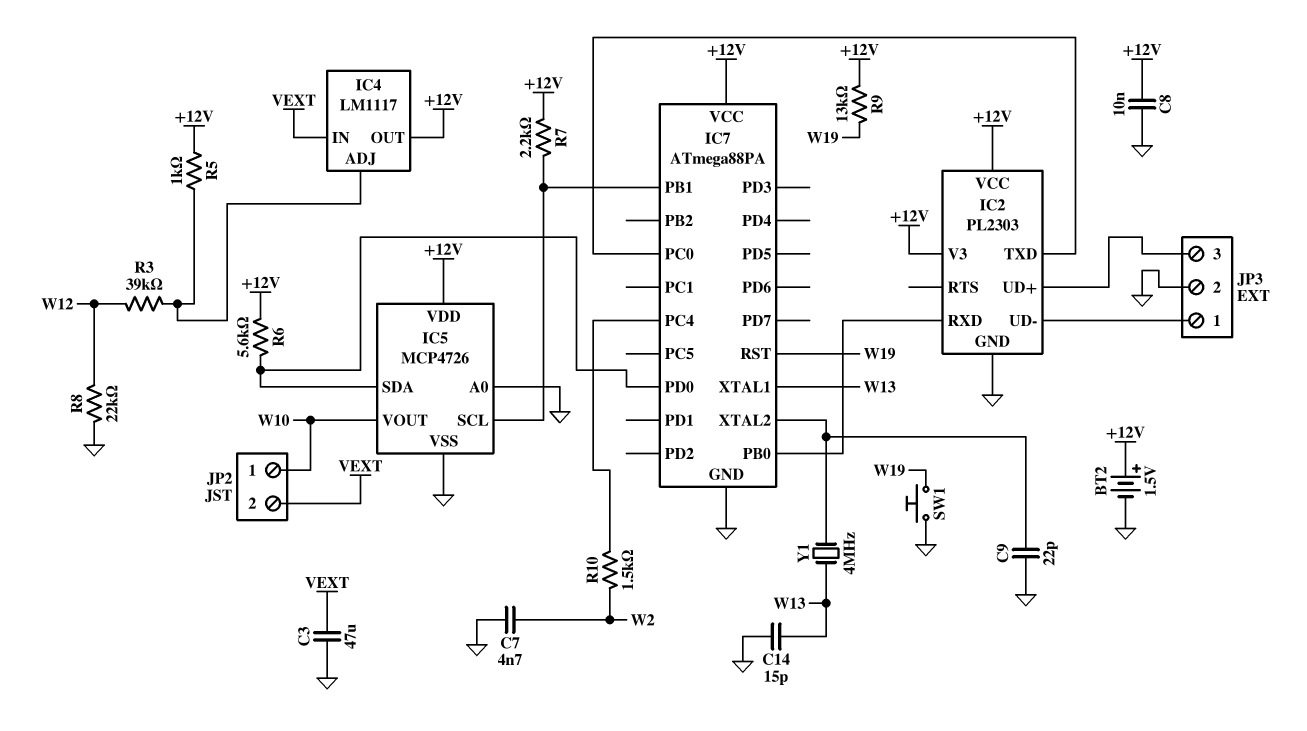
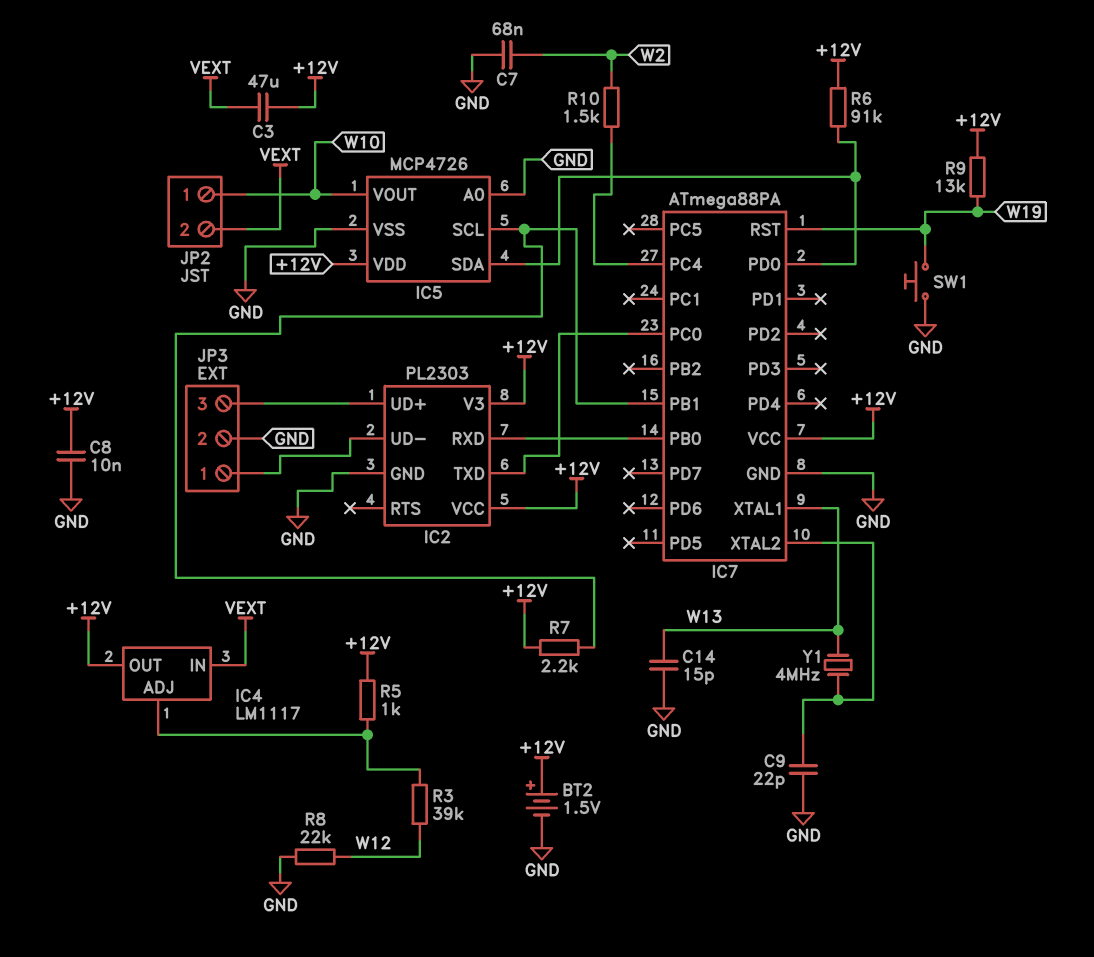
C3: 47uF (GND, VEXT) -> 47uF (+12V, VEXT)
C7: 4.7nF (GND, W2) -> 68nF (GND, W2)
R6: 5.6k (+12V, IC5/SDA) -> 91k (+12V, IC5/SDA)

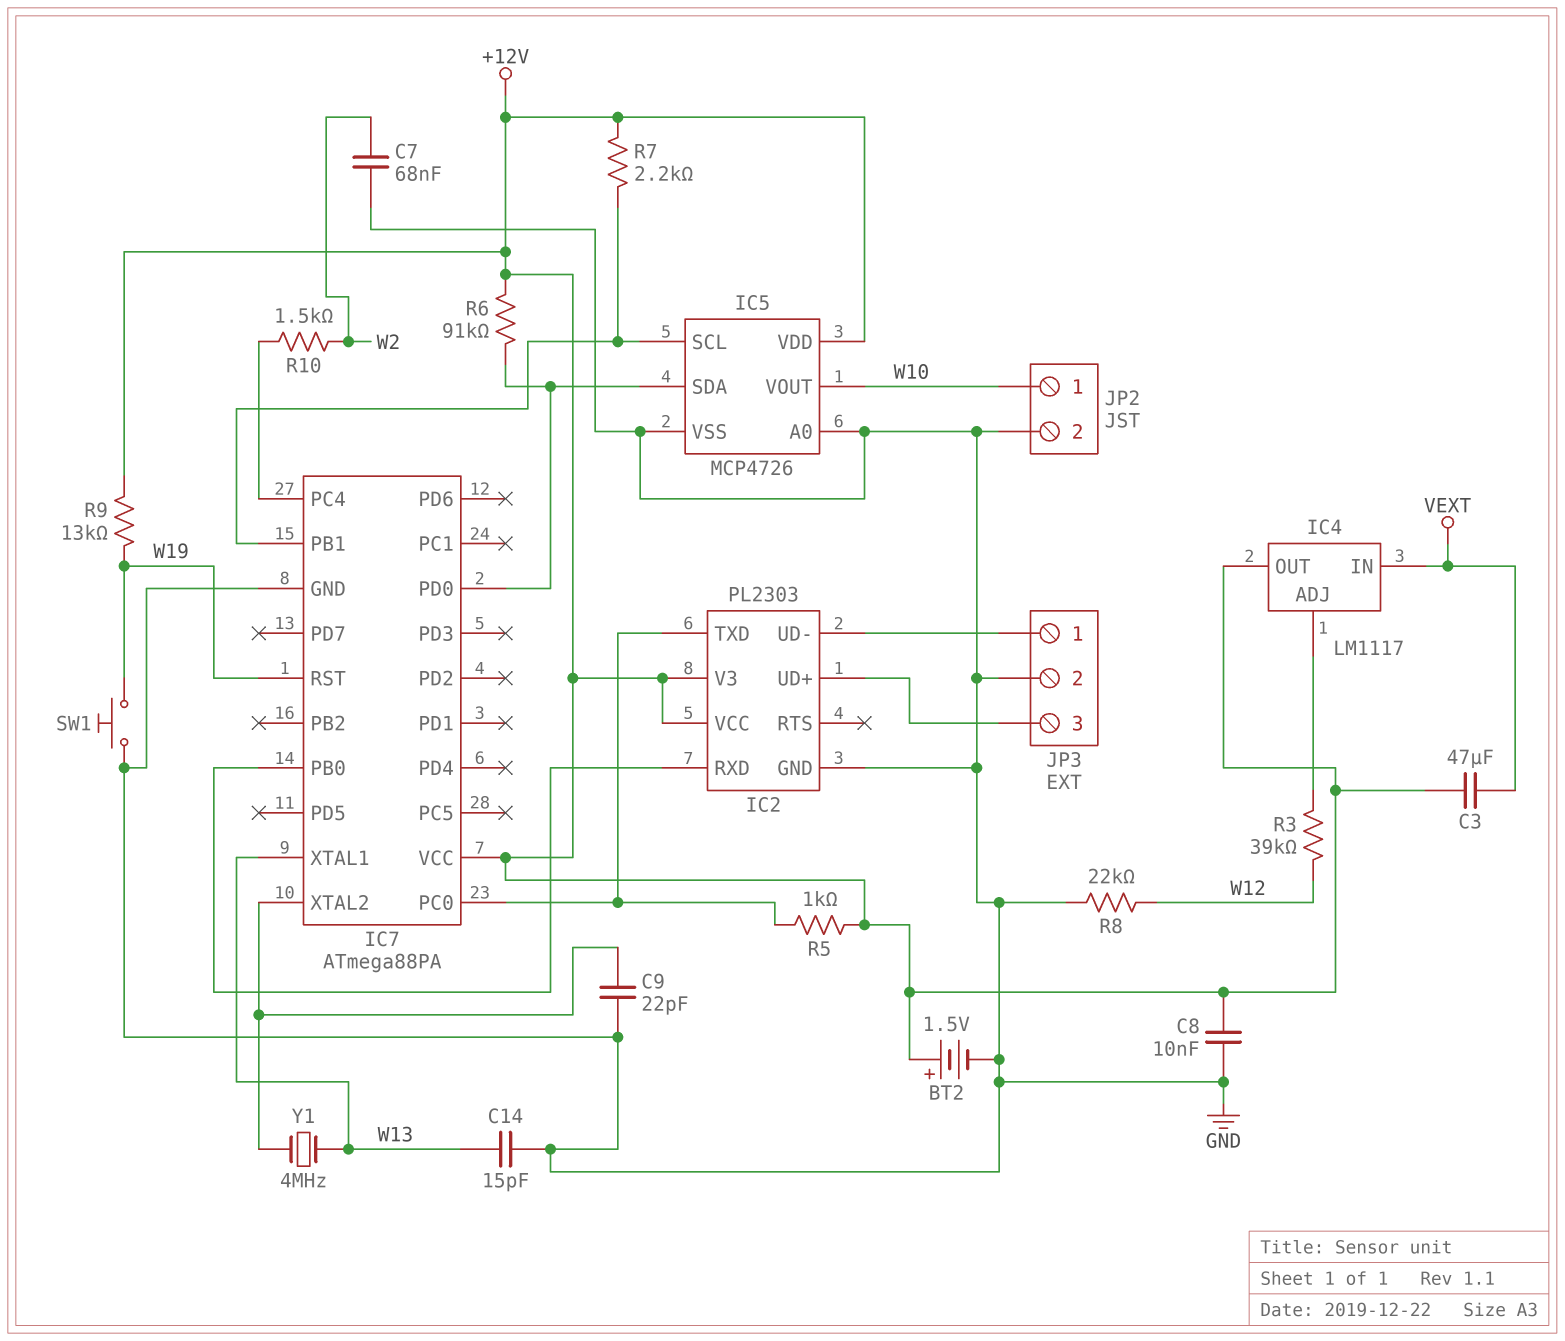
JP2 pin 2: VEXT -> GND
R5: 1k (+12V, IC4/ADJ) -> 1k (+12V, IC2/TXD)

